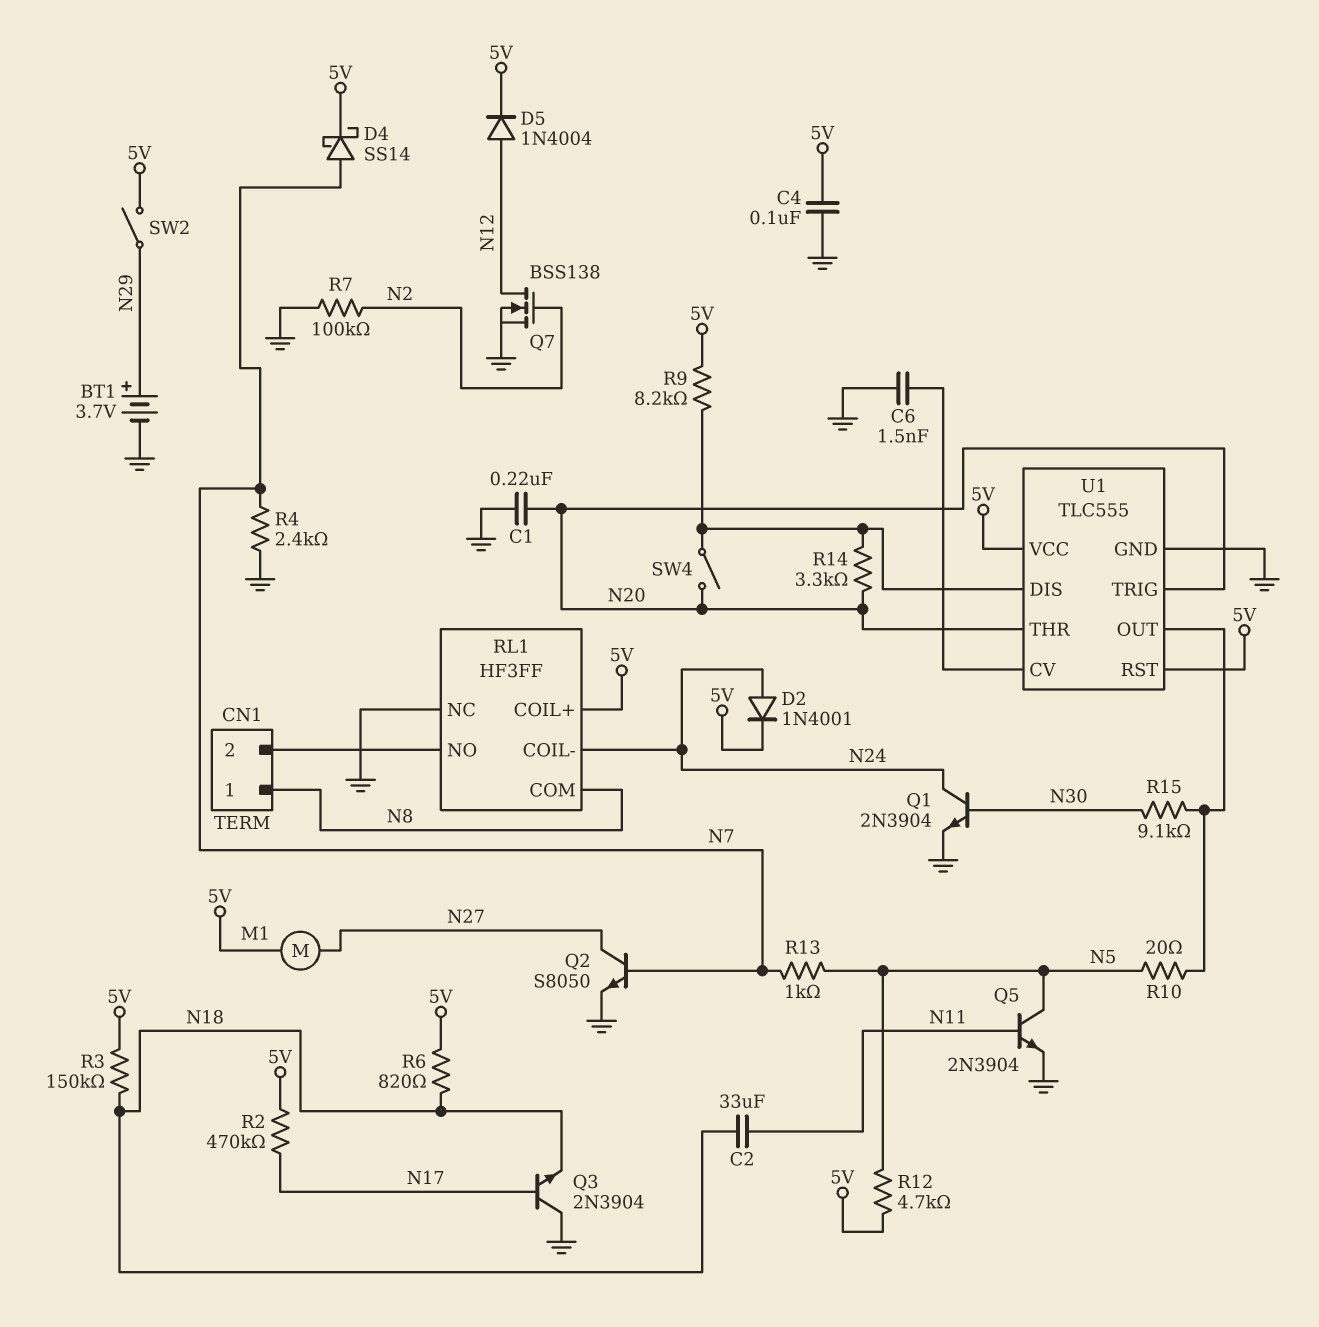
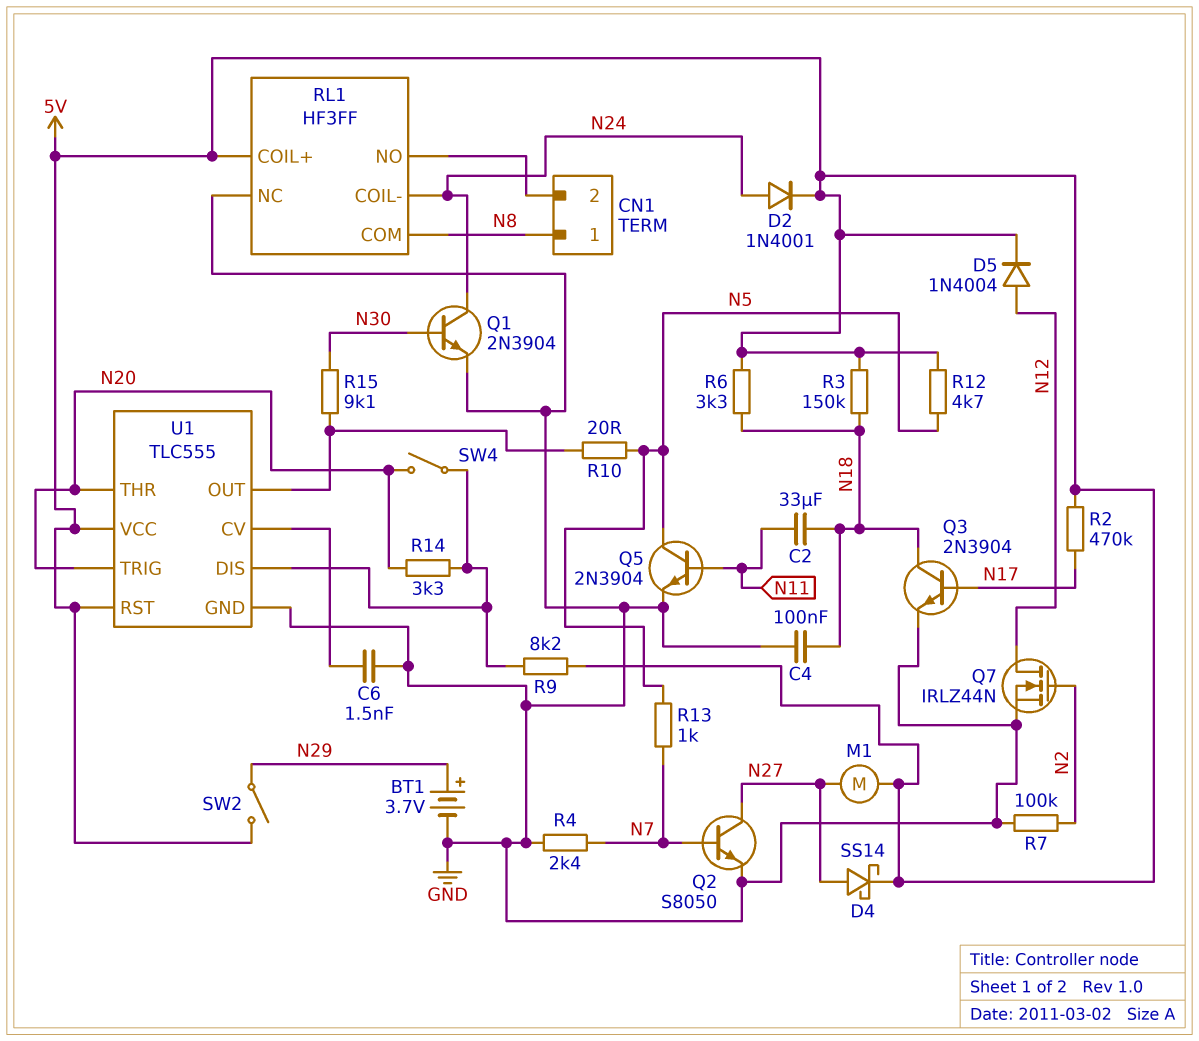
C1: 220nF (GND, N20) -> none
C4: 100nF (5V, GND) -> 100nF (GND, N18)
D4: schottky SS14 (A N7, K 5V) -> schottky SS14 (A N27, K 5V)
Q3: NPN 2N3904 (B N17, C GND, E N18) -> NPN 2N3904 (B N17, C N18, E GND)
Q7: NMOS BSS138 (G N2, D N12, S GND) -> NMOS IRLZ44N (G N2, D N12, S GND)
R6: 820 (5V, N18) -> 3.3k (5V, N18)

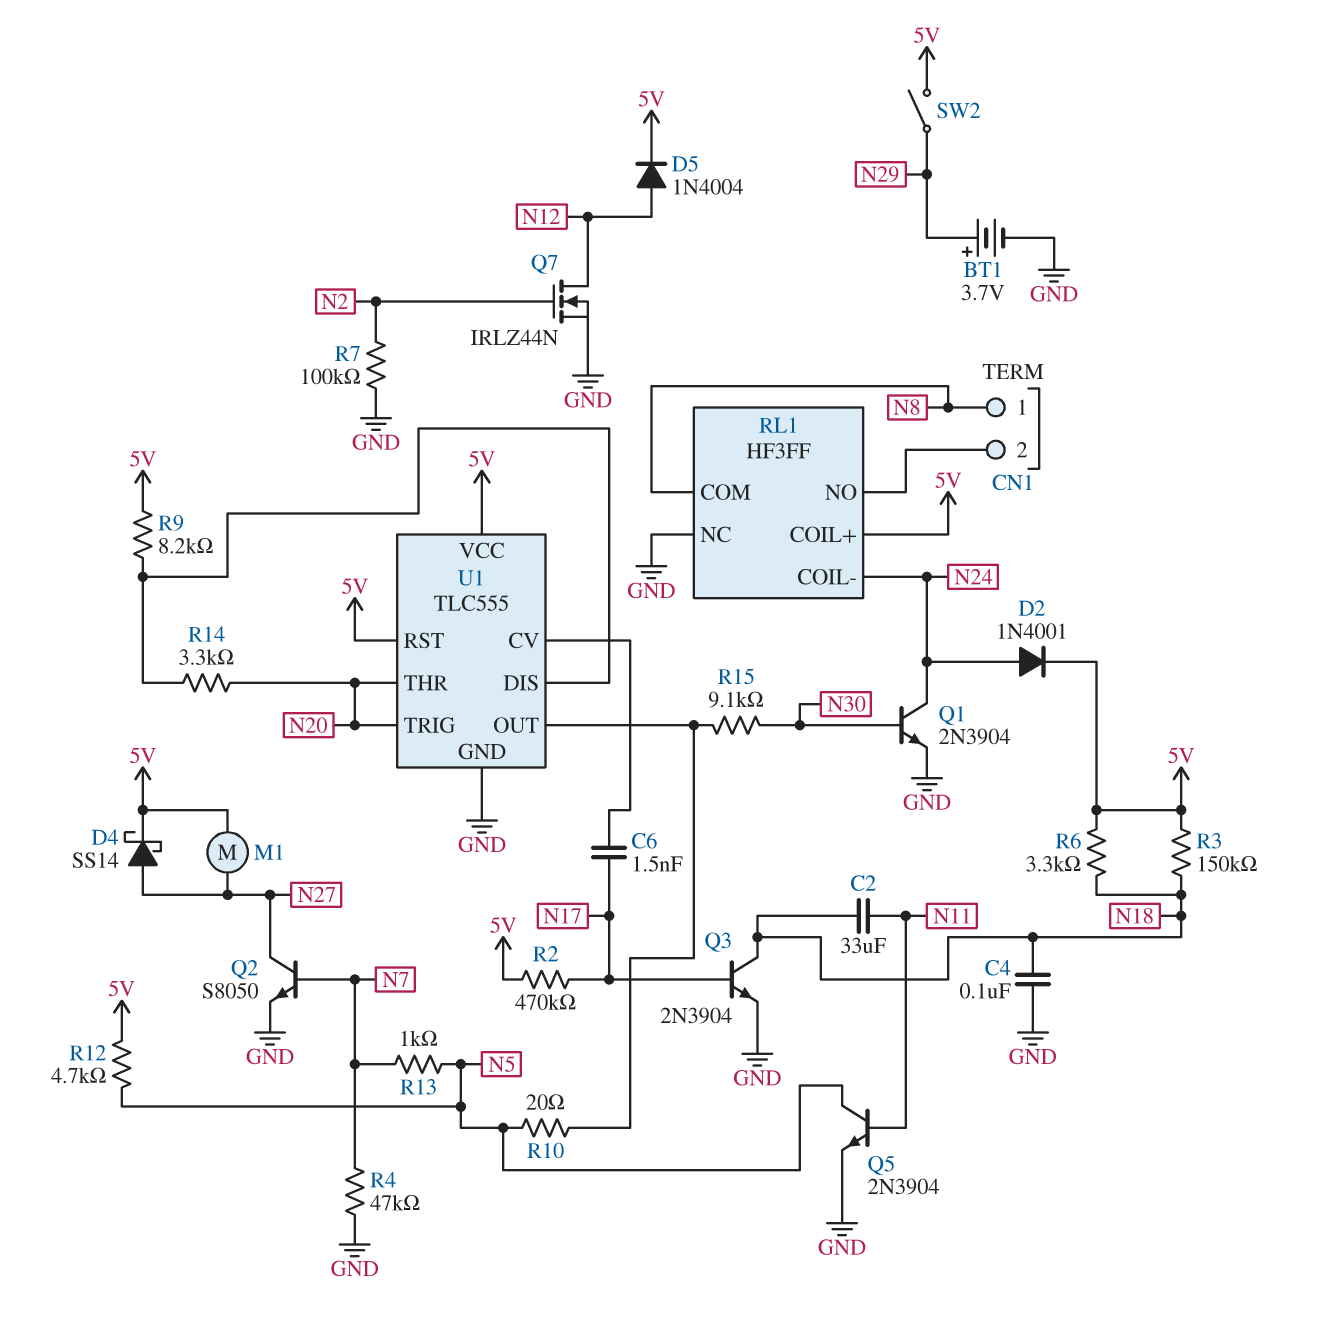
C6: 1.5nF (GND, U1/CV) -> 1.5nF (N17, U1/CV)
R4: 2.4k (GND, N7) -> 47k (GND, N7)
SW4: switch (N20, U1/DIS) -> none

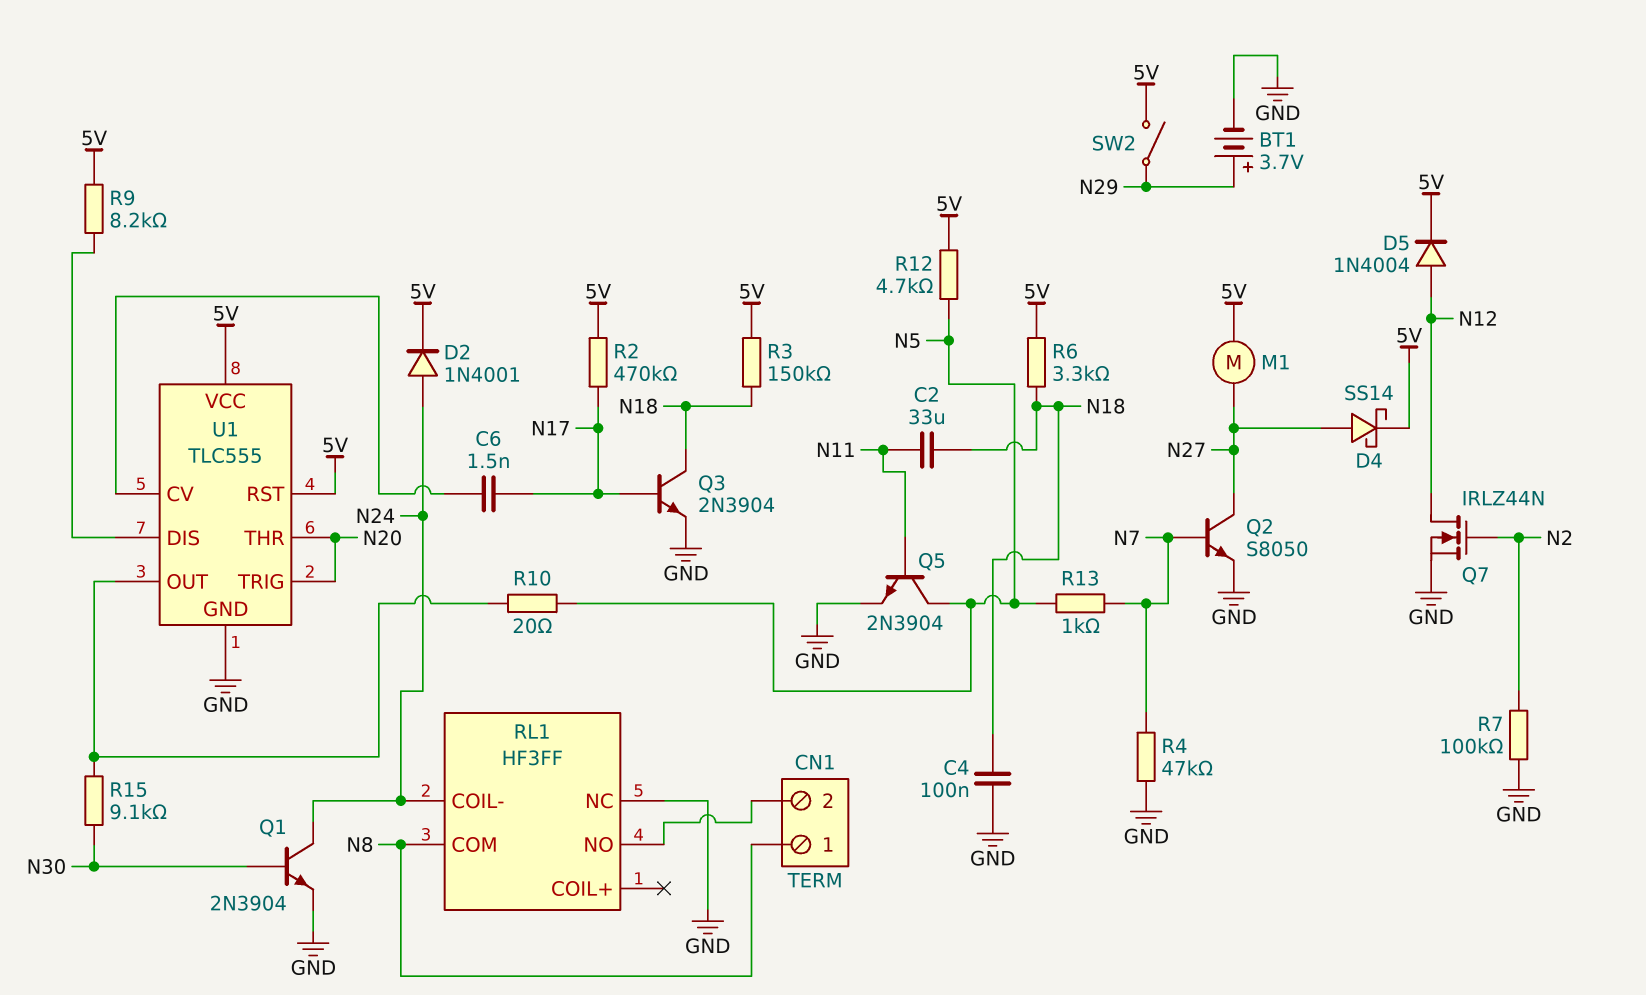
R14: 3.3k (N20, U1/DIS) -> none
RL1 pin COIL+: 5V -> none

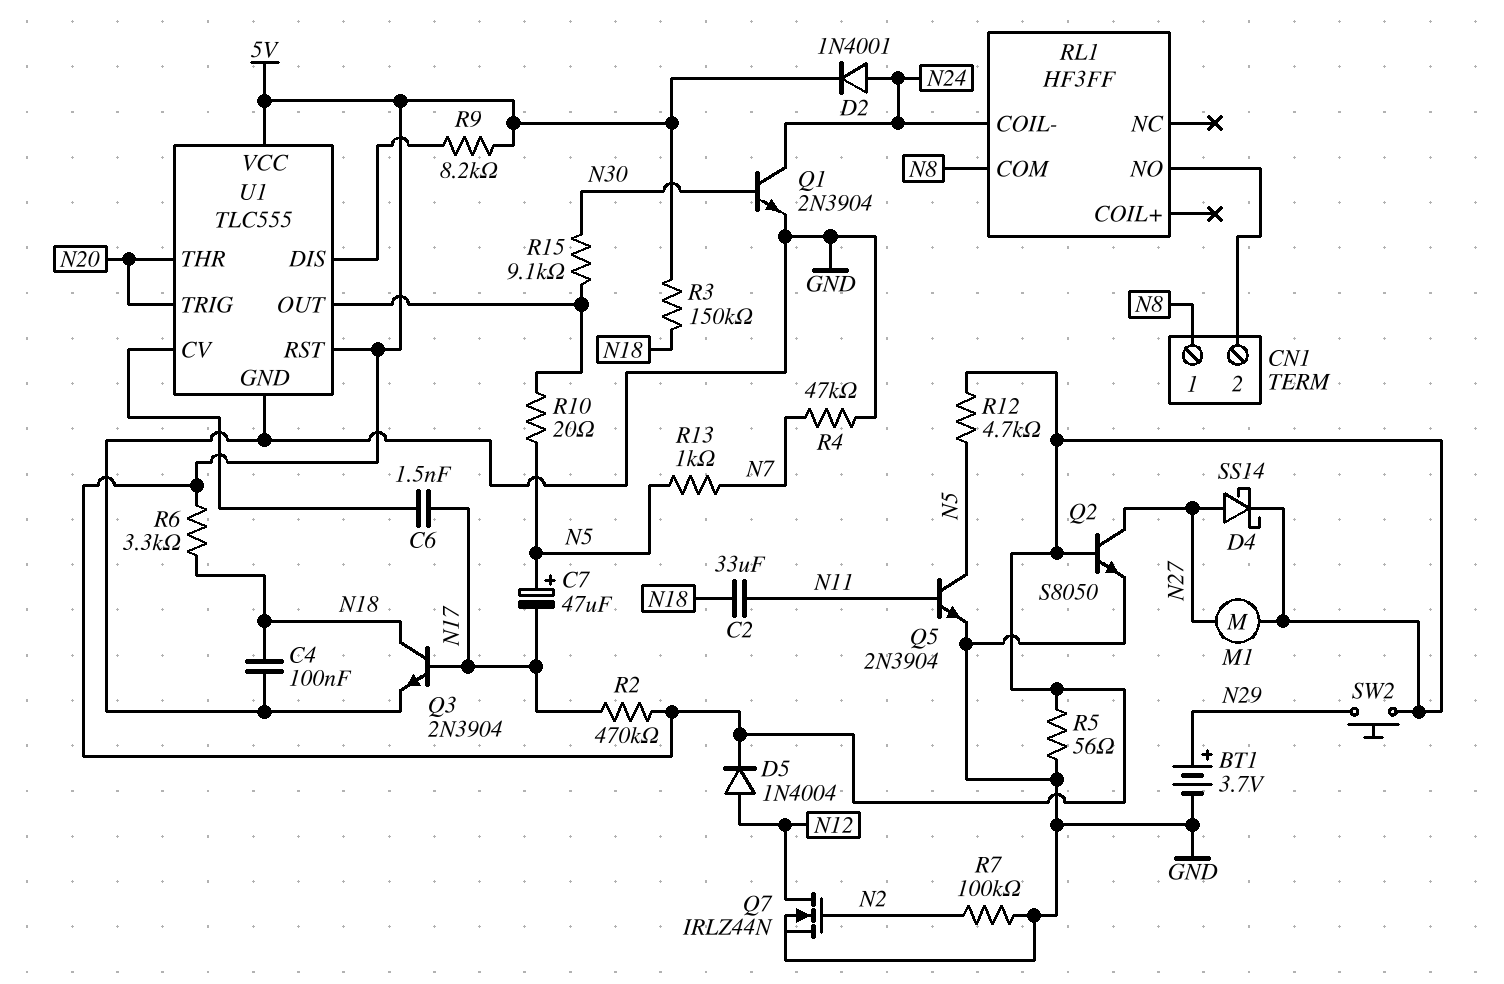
C7: none -> 47uF (plus N5, minus N17)
Q2: NPN S8050 (B N7, C N27, E GND) -> NPN S8050 (B 5V, C N27, E GND)
R5: none -> 56 (5V, GND)
RL1 pin NC: GND -> none
SW2: switch (5V, N29) -> button (5V, N29)

